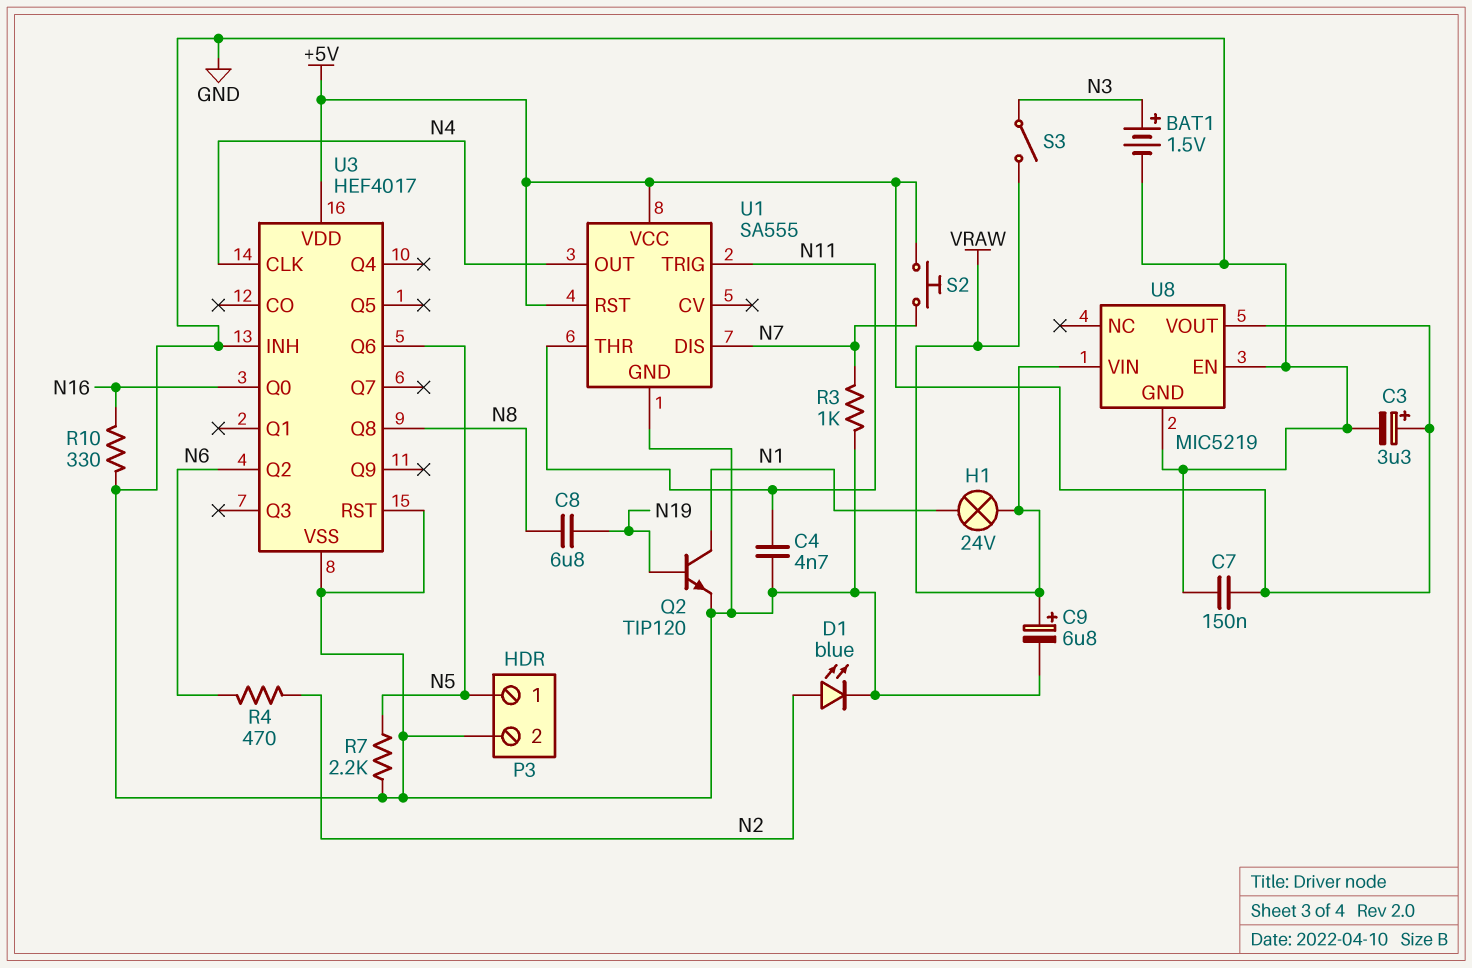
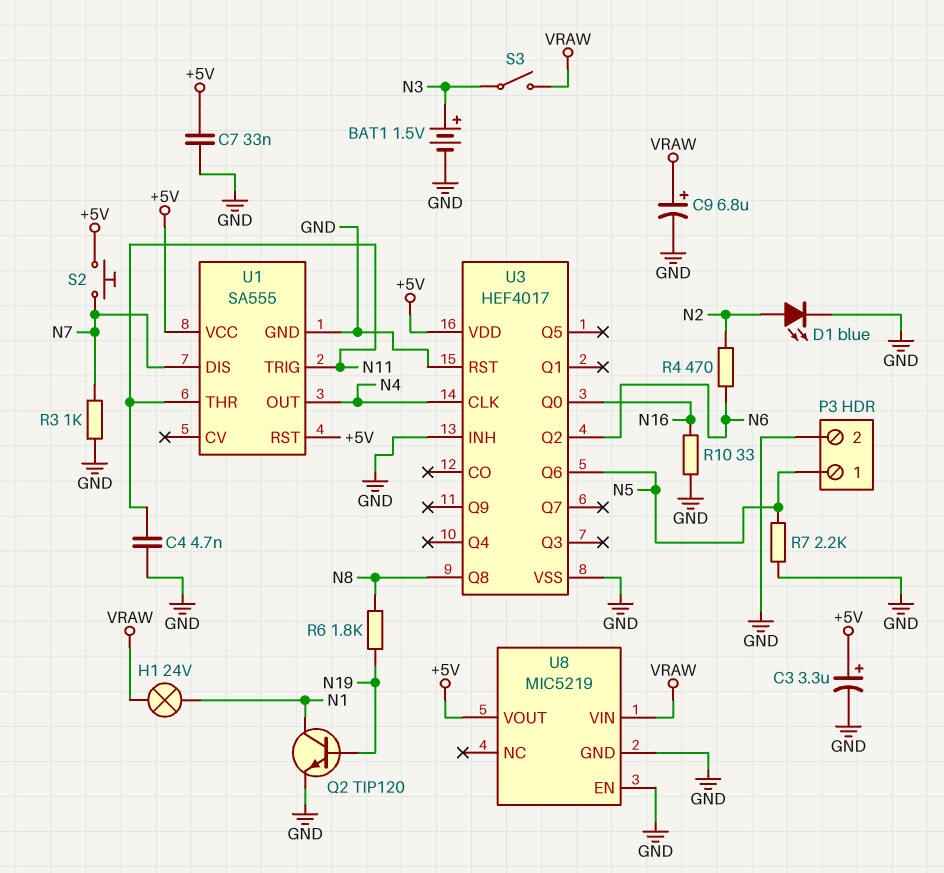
C7: 150nF (+5V, GND) -> 33nF (+5V, GND)
C8: 6.8uF (N8, N19) -> none
R6: none -> 1.8k (N8, N19)
R10: 330 (GND, N16) -> 33 (GND, N16)

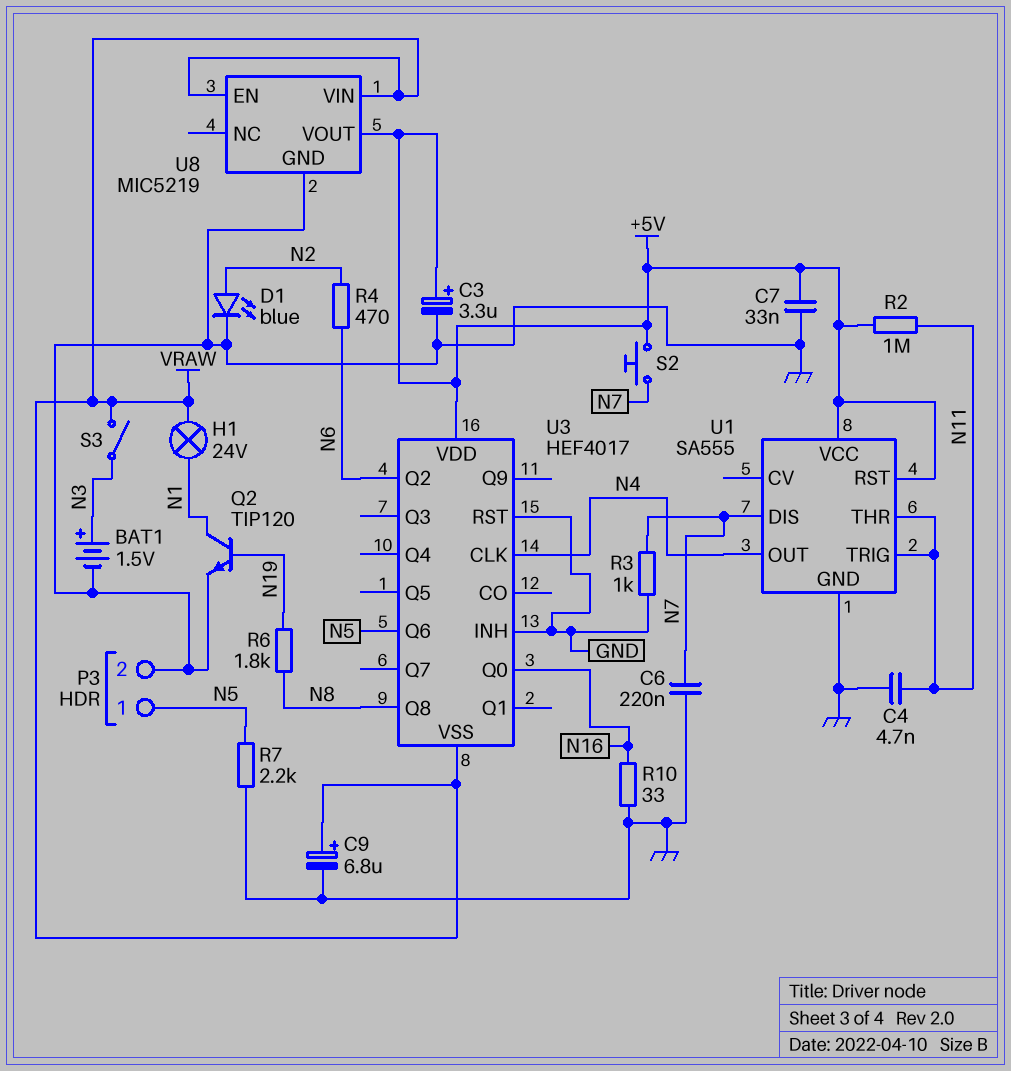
C6: none -> 220nF (GND, N7)
R2: none -> 1M (+5V, N11)
U3 pin VSS: GND -> VRAW
U8 pin EN: GND -> VRAW

